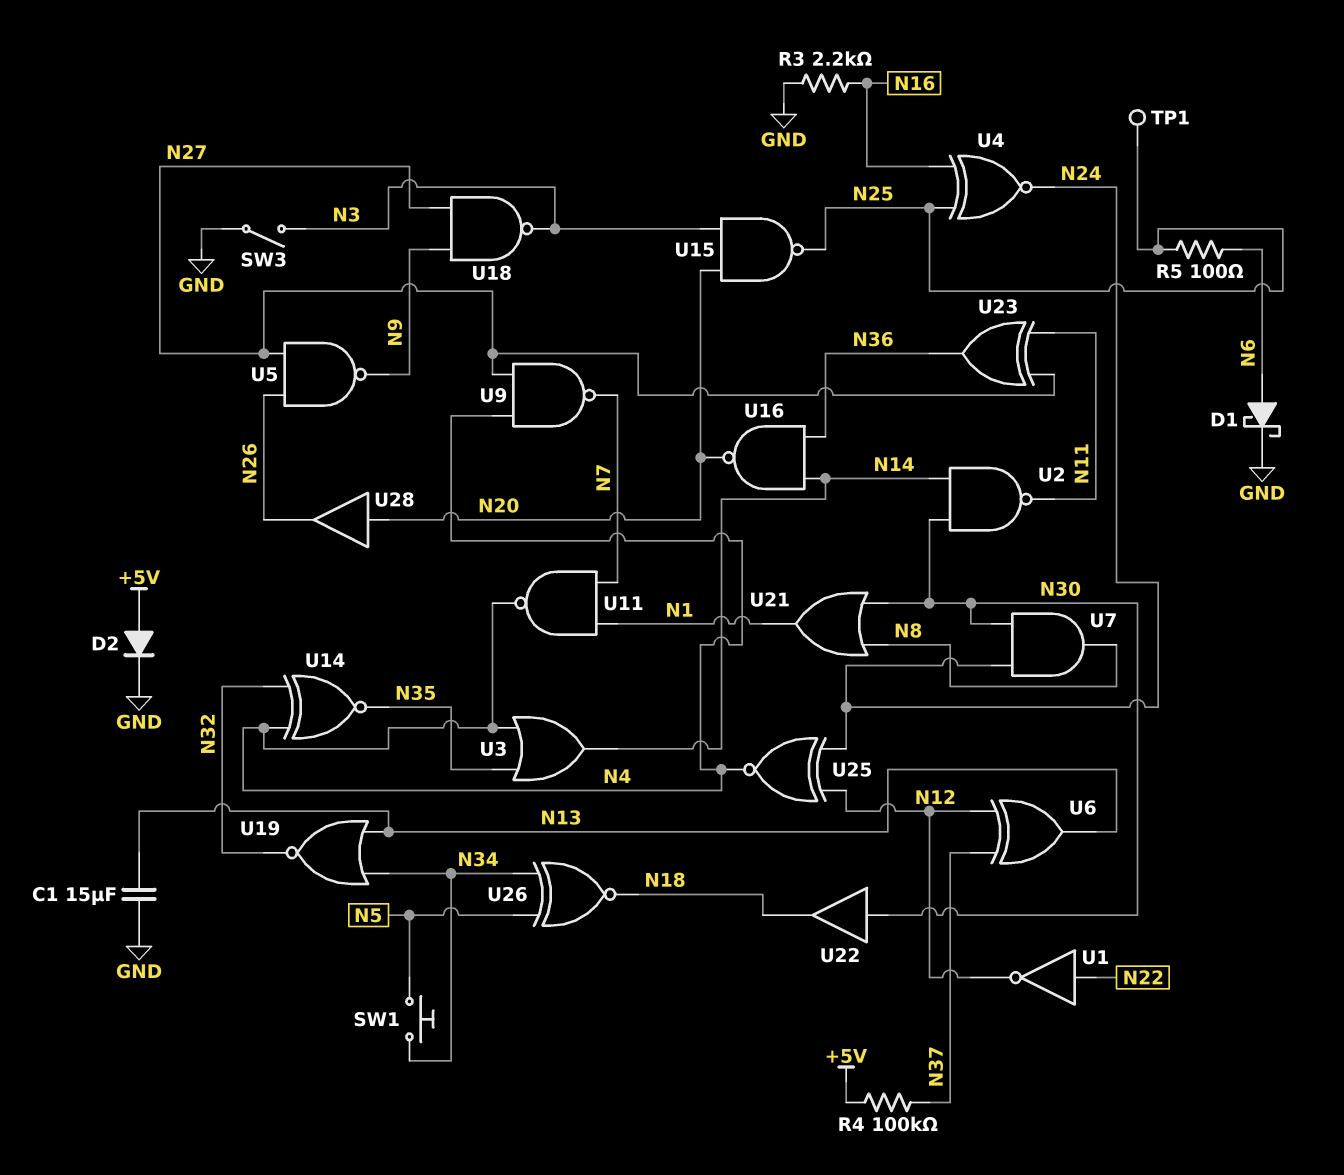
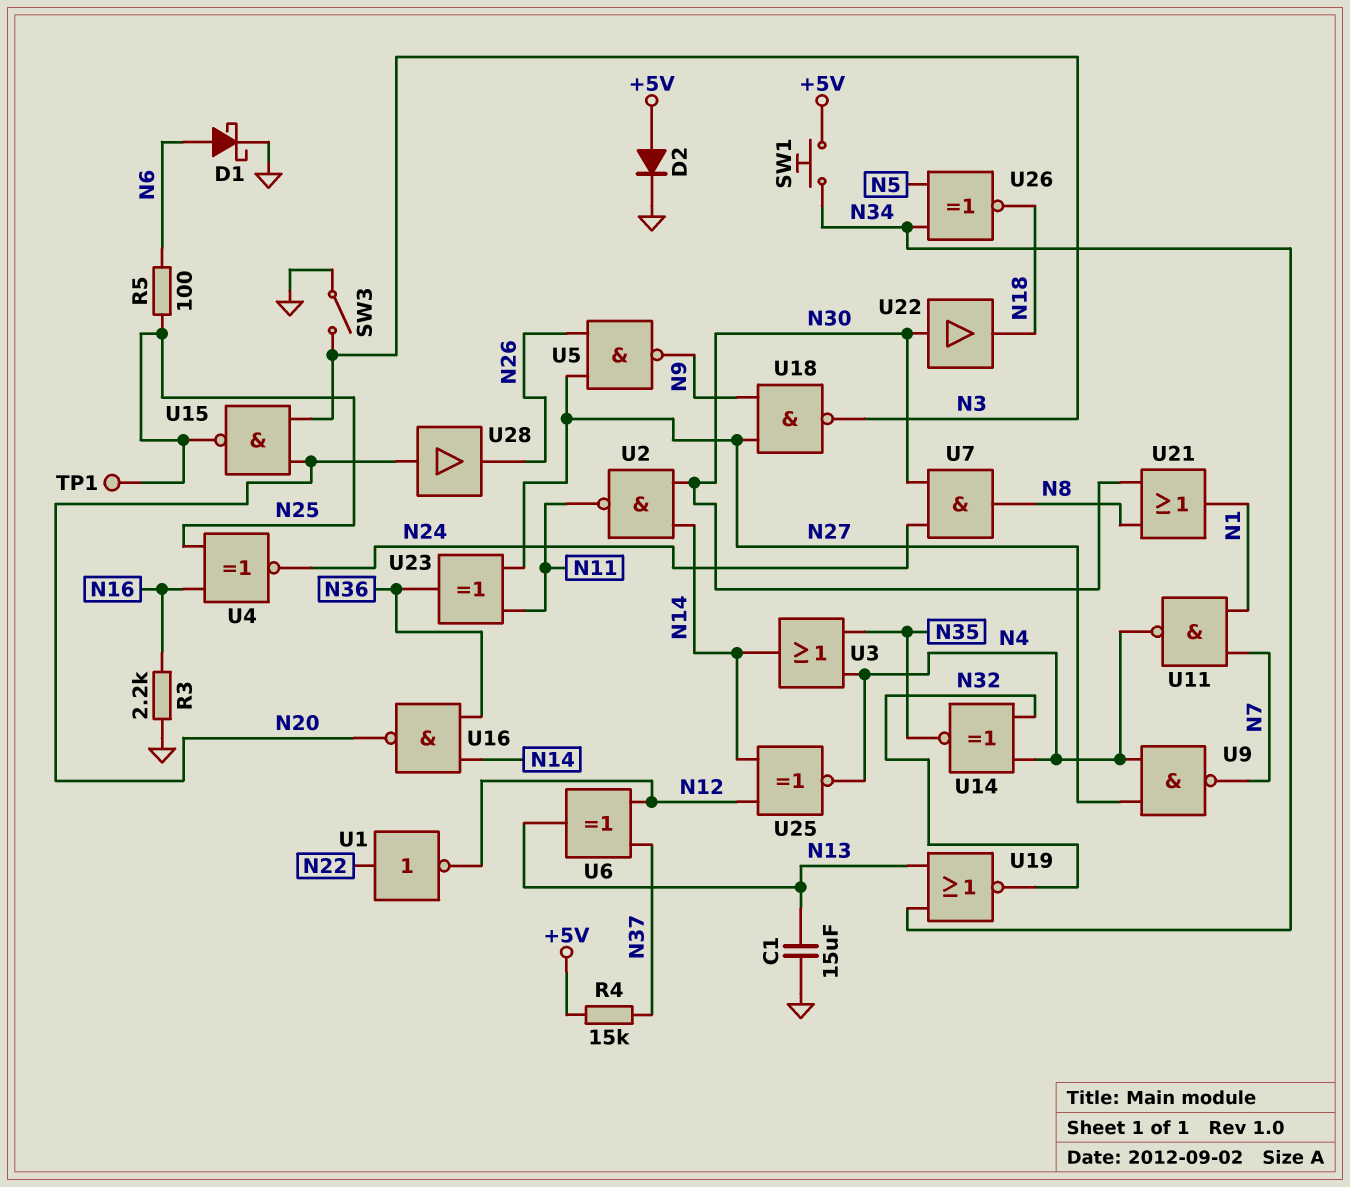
R4: 100k (+5V, N37) -> 15k (+5V, N37)
SW1: button (N5, N34) -> button (+5V, N34)
U25: XNOR (in N12, in N24, out N4) -> XNOR (in N12, in N14, out N4)

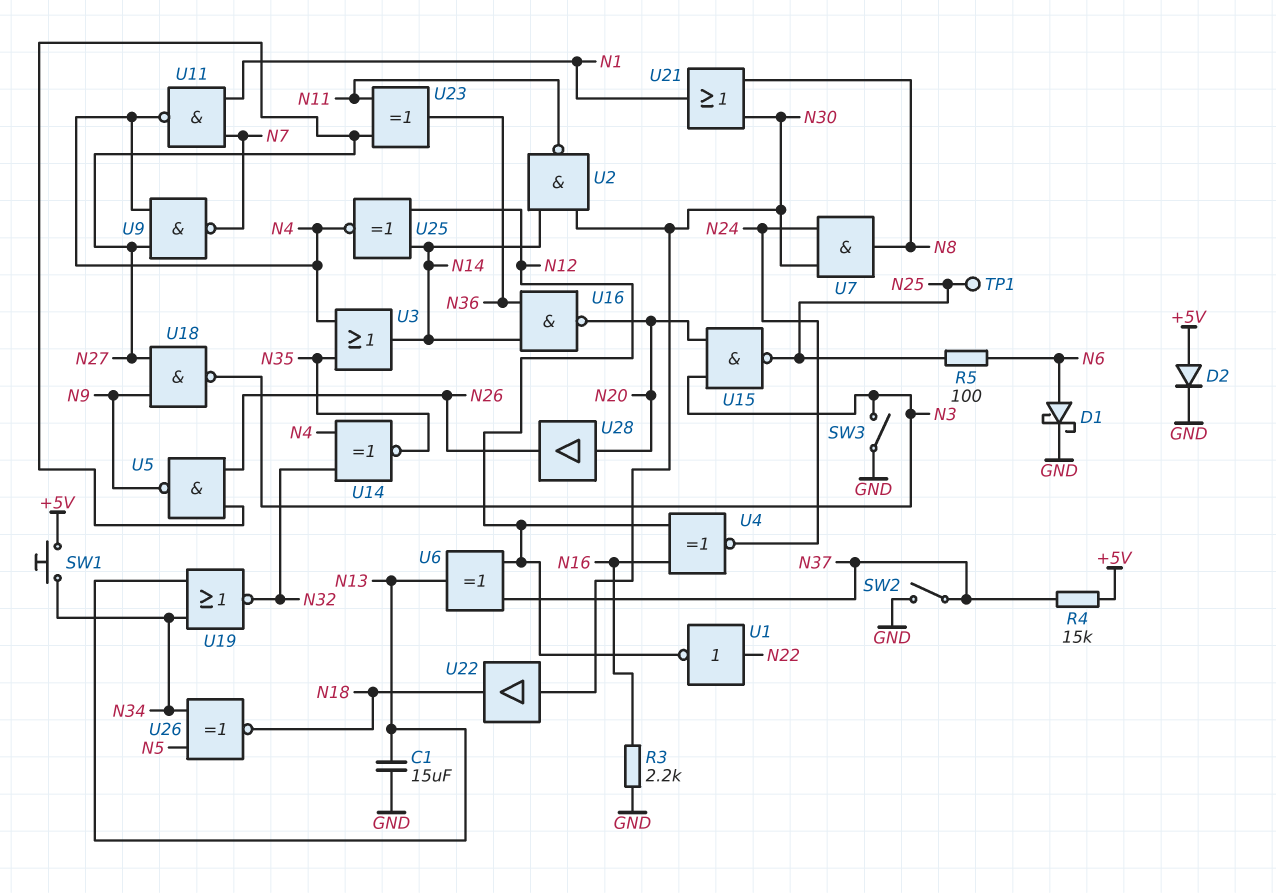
SW2: none -> switch (GND, N37)
U4: XNOR (in N16, in N25, out N24) -> XNOR (in N12, in N16, out N24)

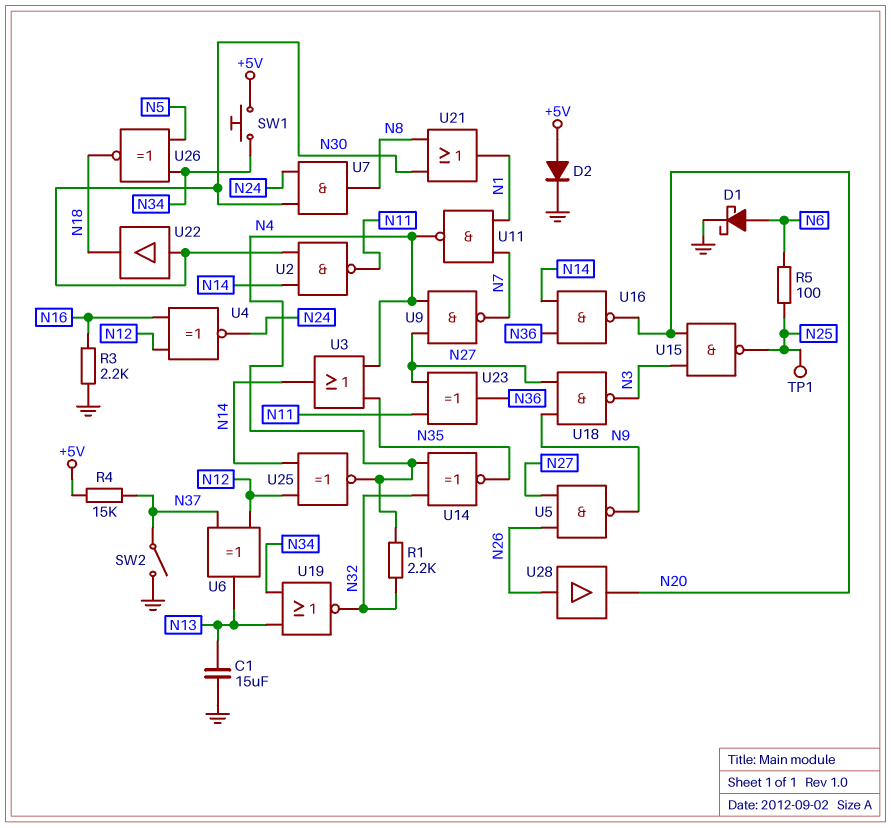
R1: none -> 2.2k (N4, N32)
SW3: switch (GND, N3) -> none
U1: NOT (in N22, out N12) -> none
U28: buffer (in N20, out N26) -> buffer (in N26, out N20)

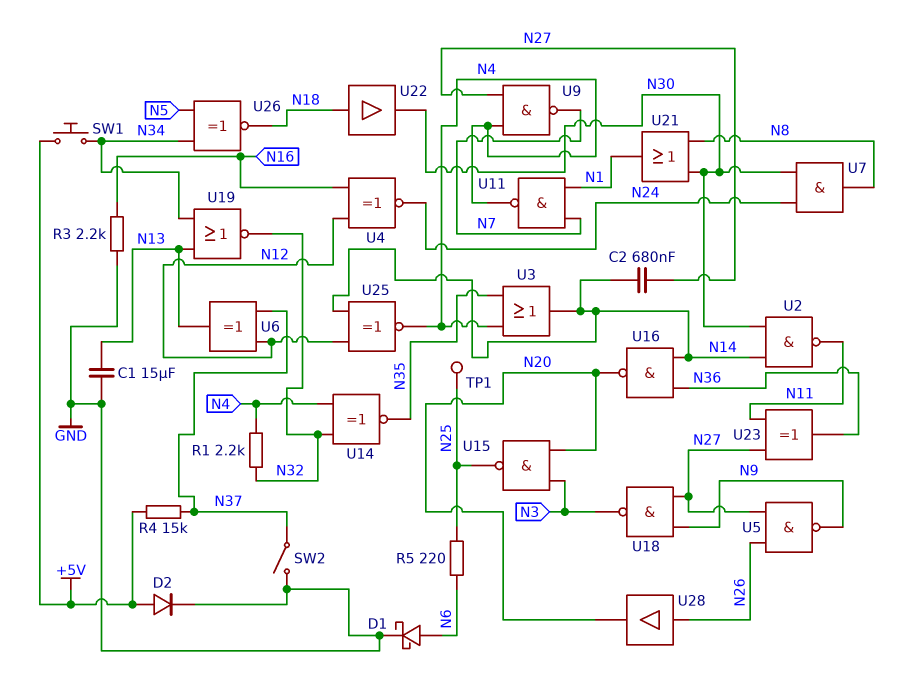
C2: none -> 680nF (N14, N27)
R5: 100 (N6, N25) -> 220 (N6, N25)
U22: buffer (in N30, out N18) -> buffer (in N18, out N30)

